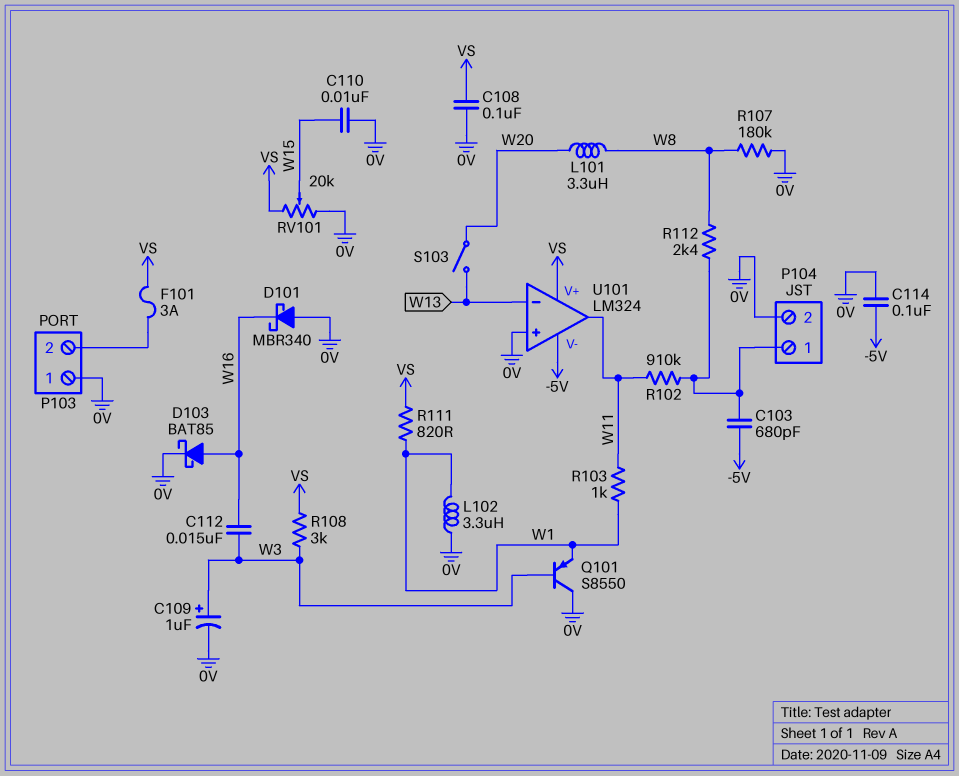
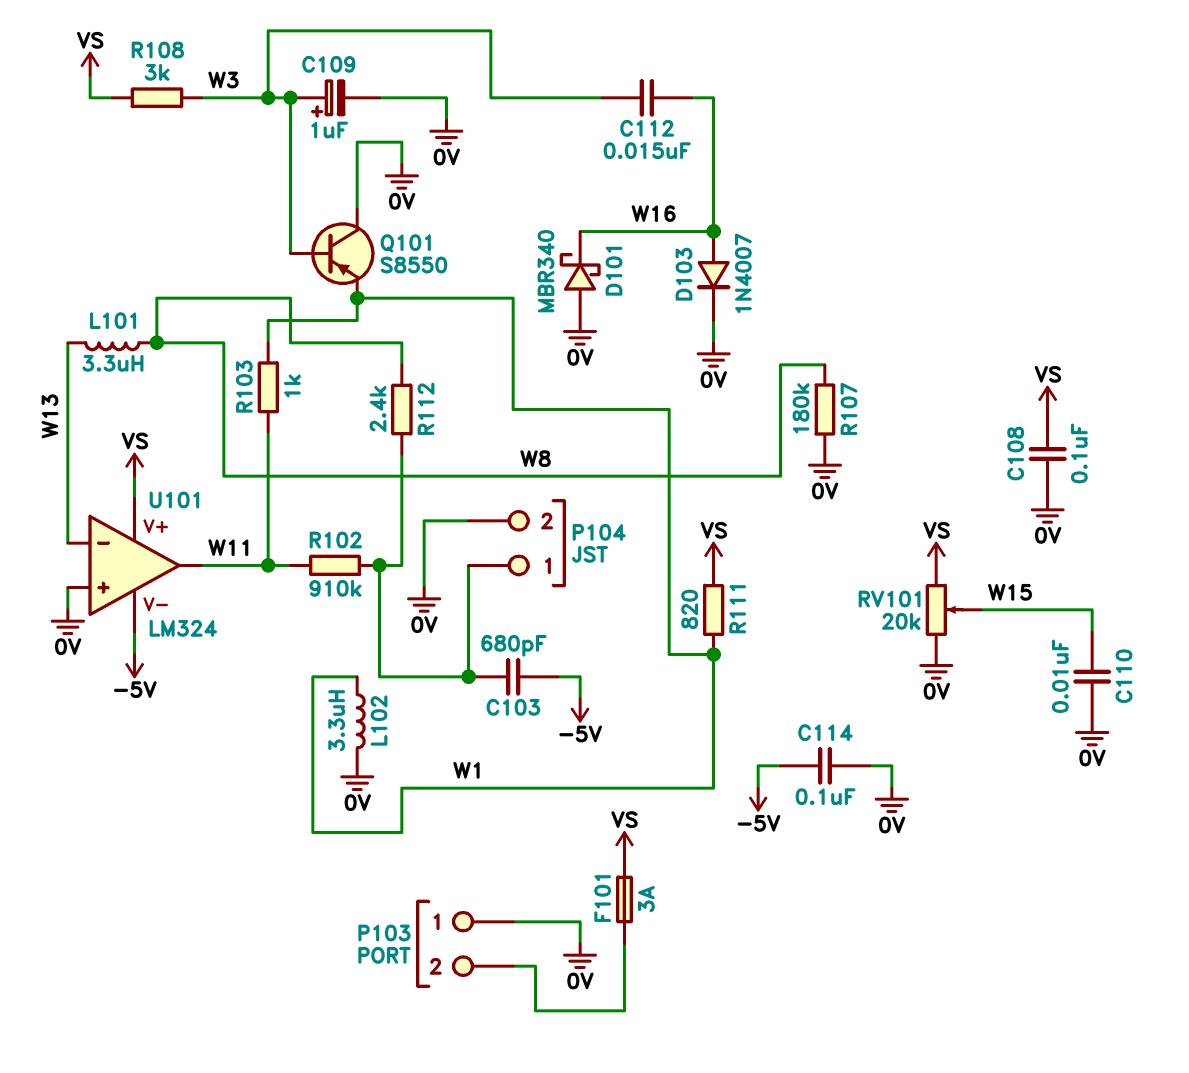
D103: schottky BAT85 (A W16, K 0V) -> diode 1N4007 (A W16, K 0V)
L101: 3.3uH (W8, W20) -> 3.3uH (W8, W13)
S103: switch (W13, W20) -> none

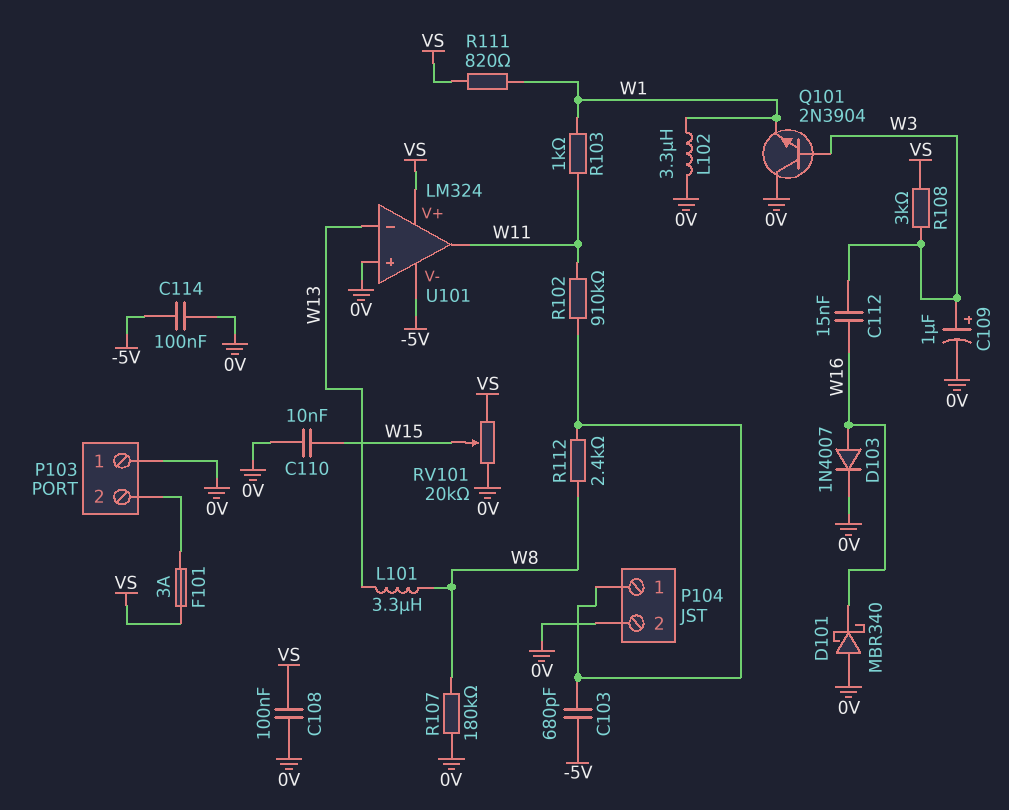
Q101: PNP S8550 (B W3, C 0V, E W1) -> NPN 2N3904 (B W3, C 0V, E W1)

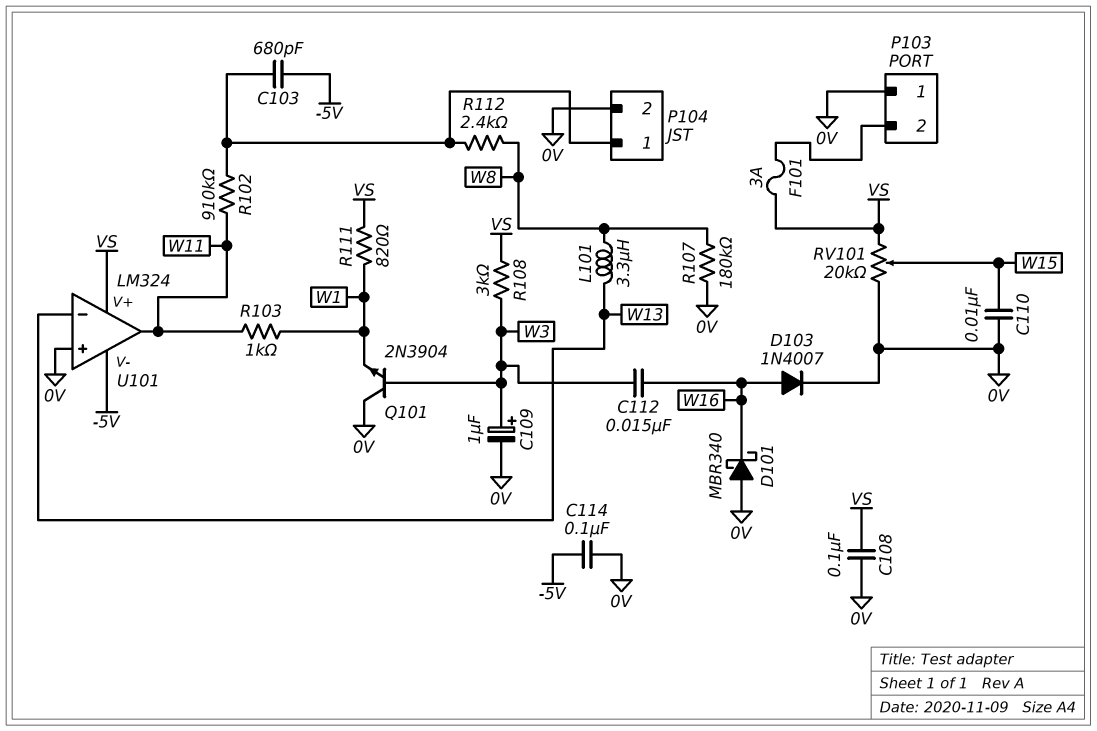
L102: 3.3uH (0V, W1) -> none

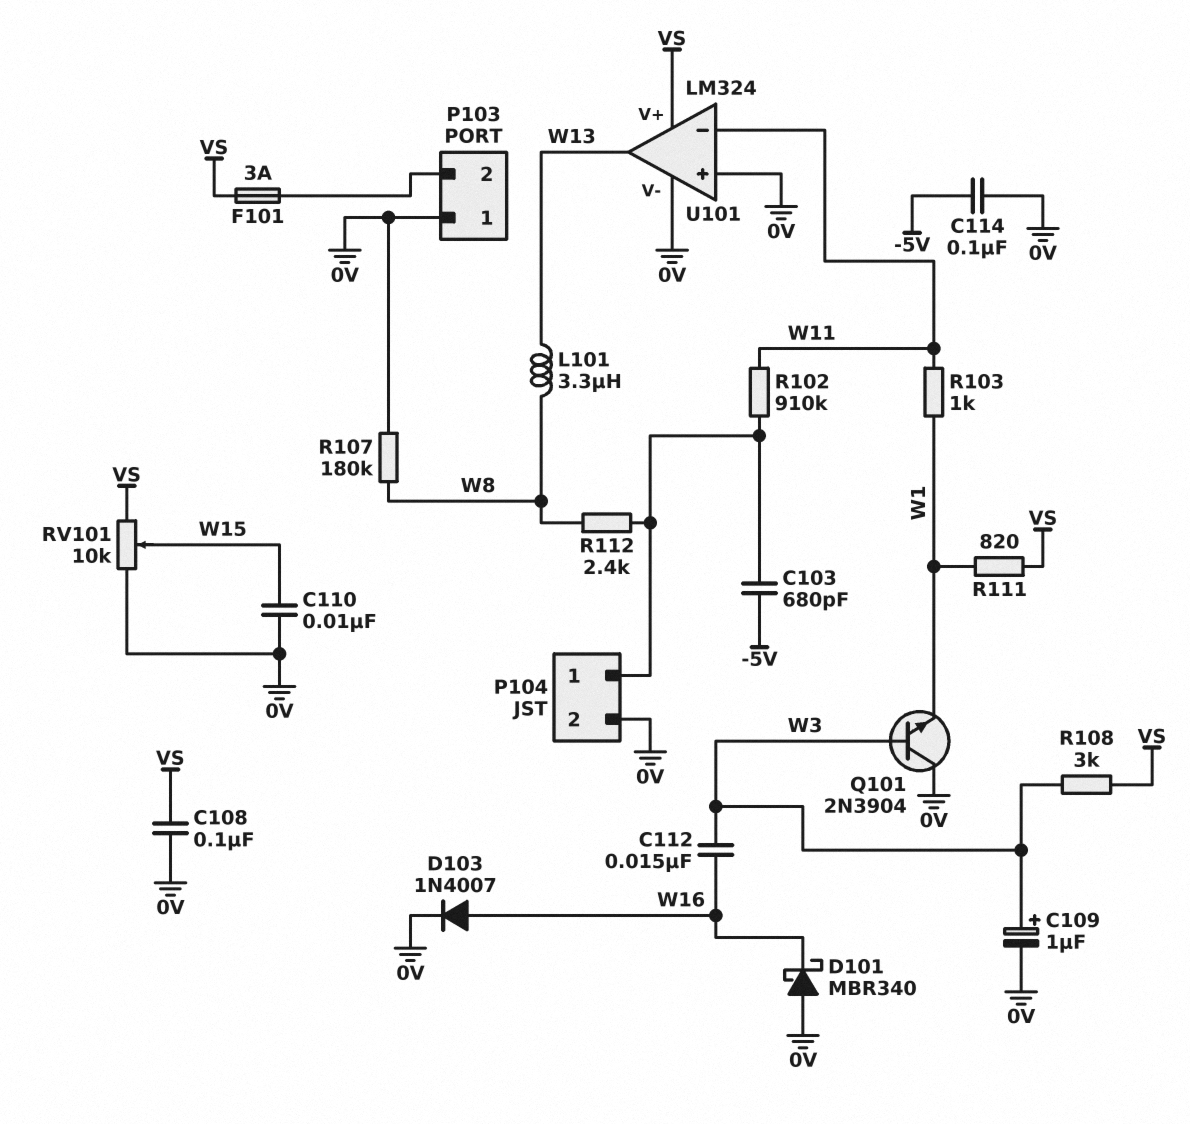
RV101: 20k (0V, VS, wiper W15) -> 10k (0V, VS, wiper W15)
U101 pin V-: -5V -> 0V
U101 pin in-: W13 -> W11
U101 pin out: W11 -> W13

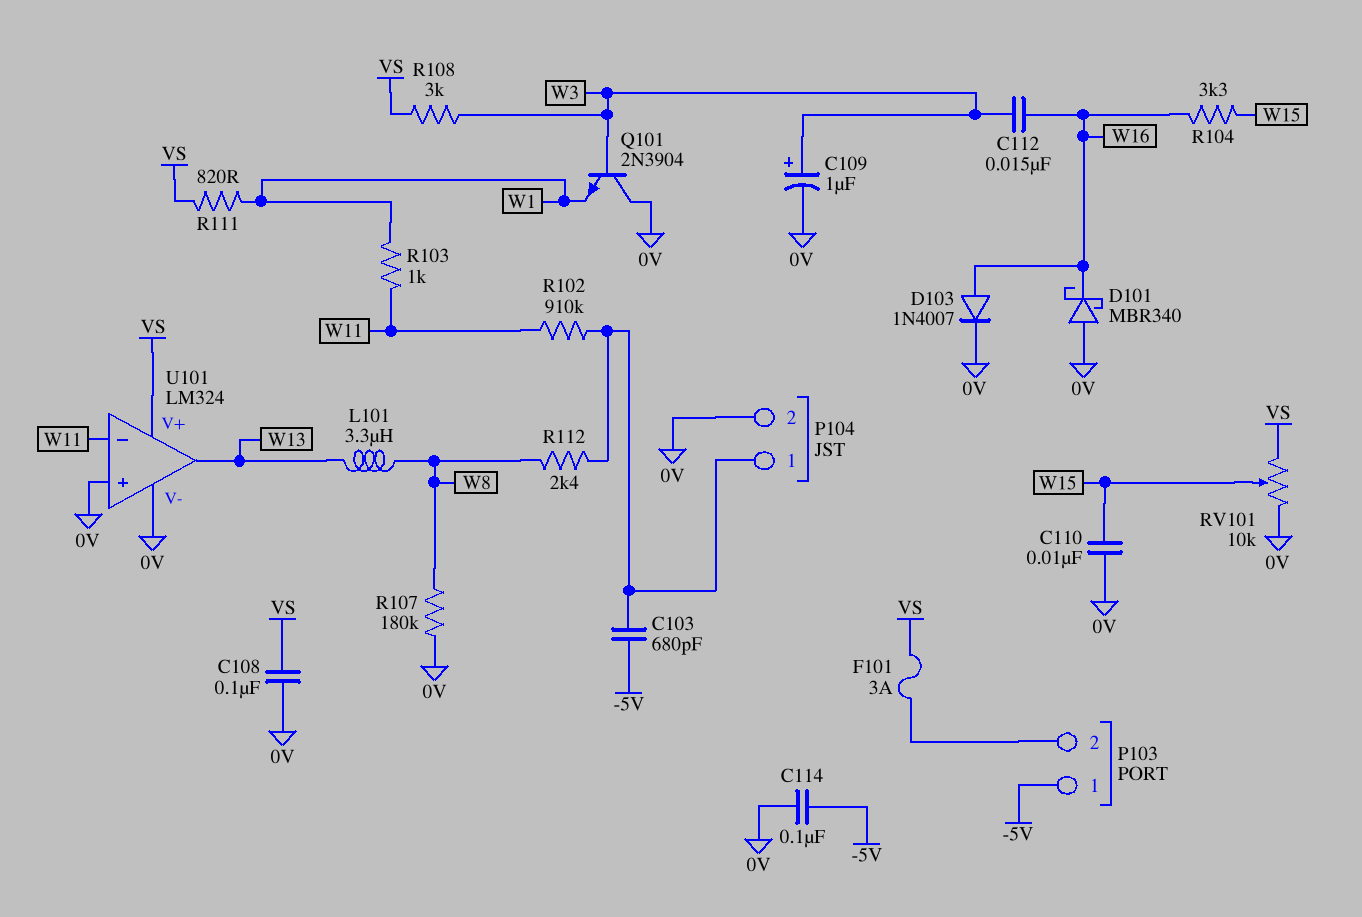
P103 pin 1: 0V -> -5V
R104: none -> 3.3k (W15, W16)

